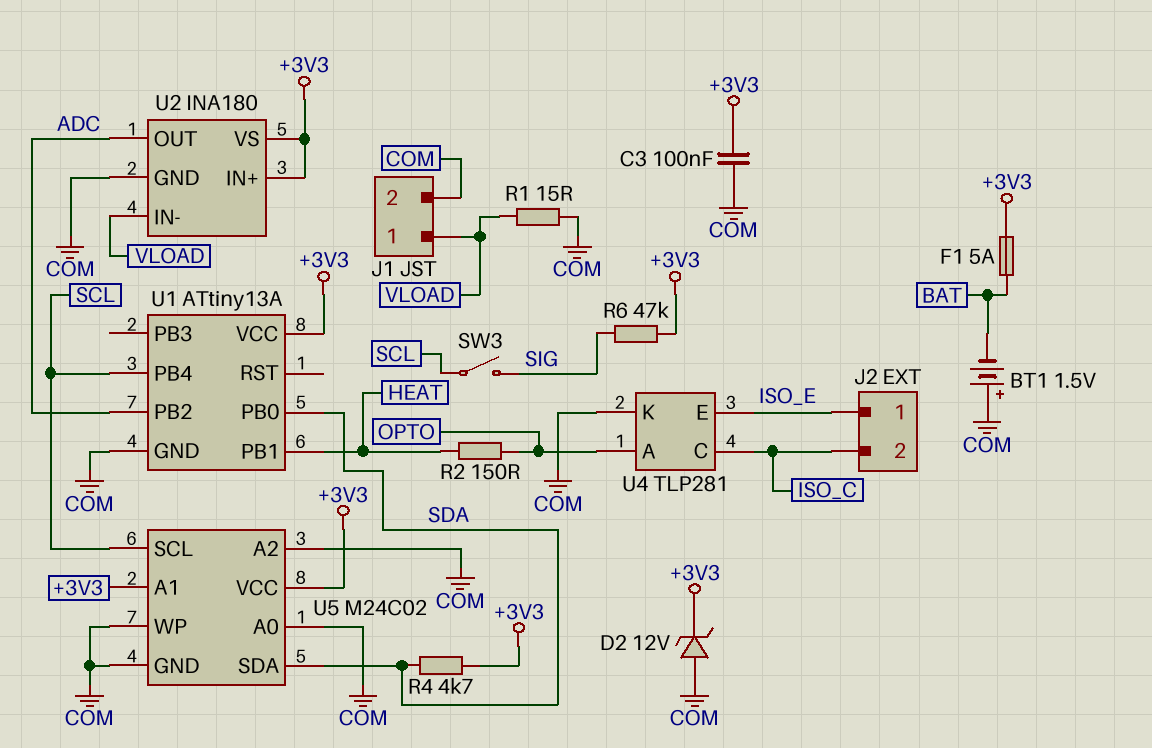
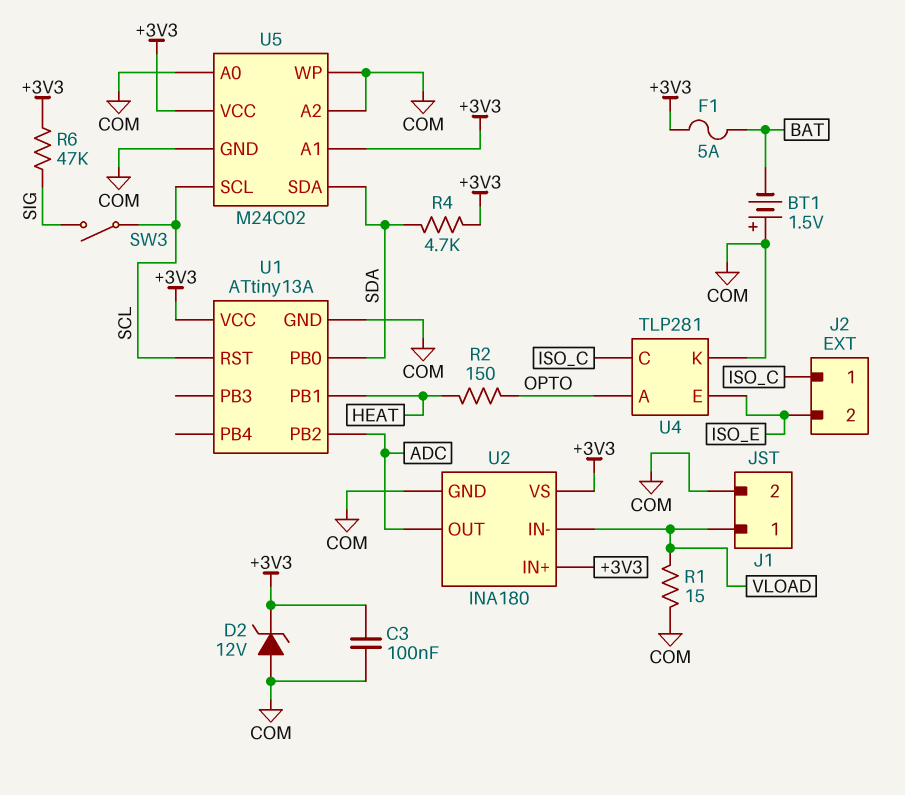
J2 pin 1: ISO_E -> ISO_C
J2 pin 2: ISO_C -> ISO_E
U1 pin PB4: SCL -> none
U1 pin RST: none -> SCL

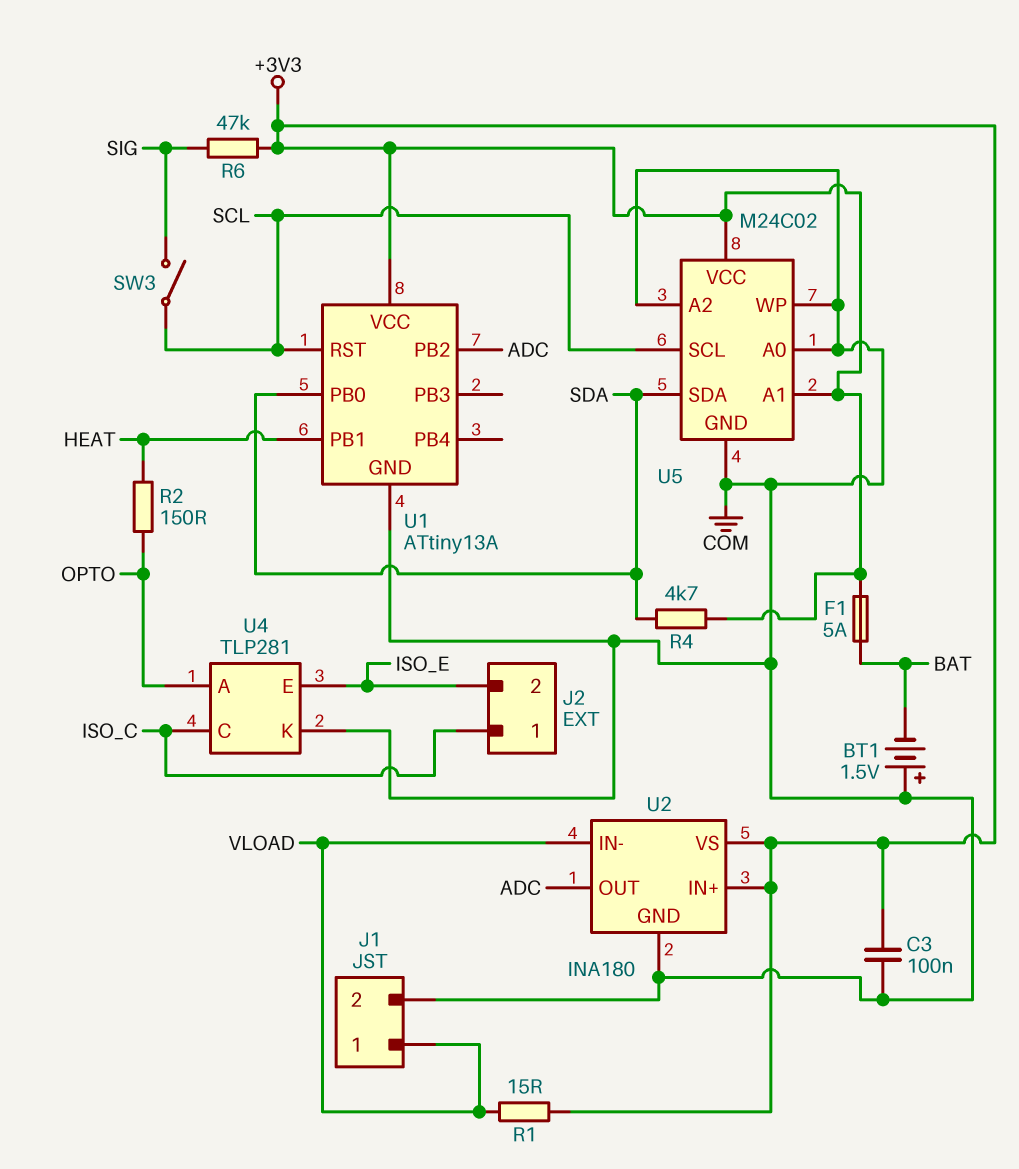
D2: zener 12V (A COM, K +3V3) -> none
R1: 15 (COM, VLOAD) -> 15 (+3V3, VLOAD)

